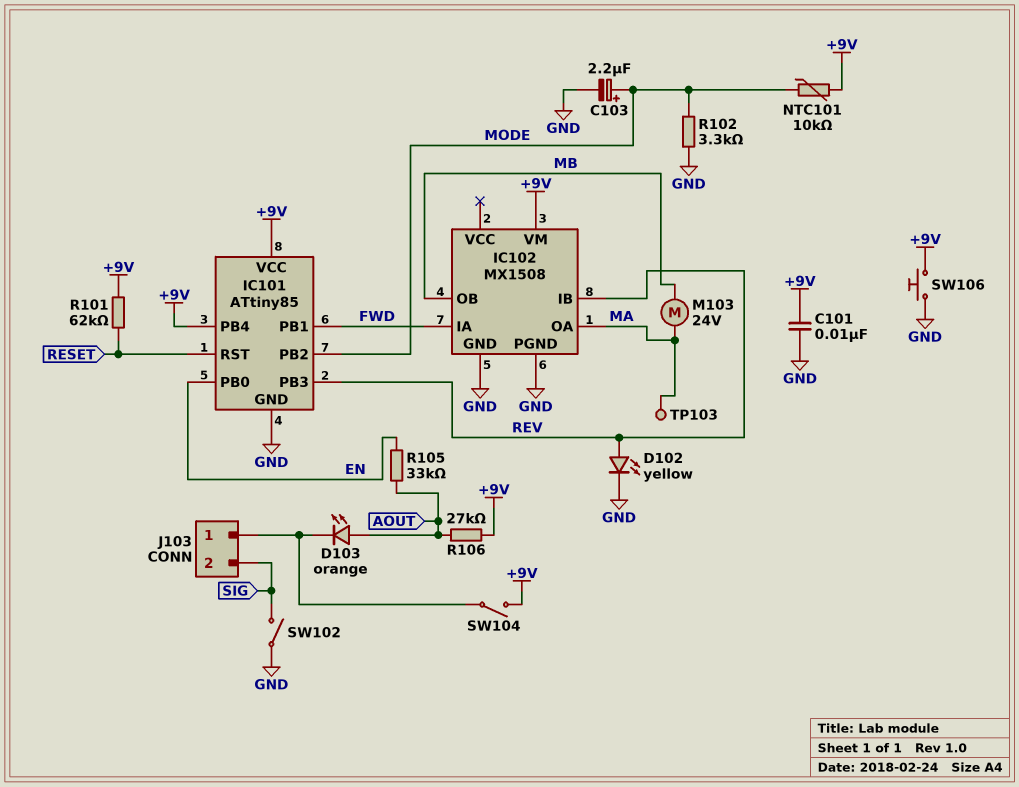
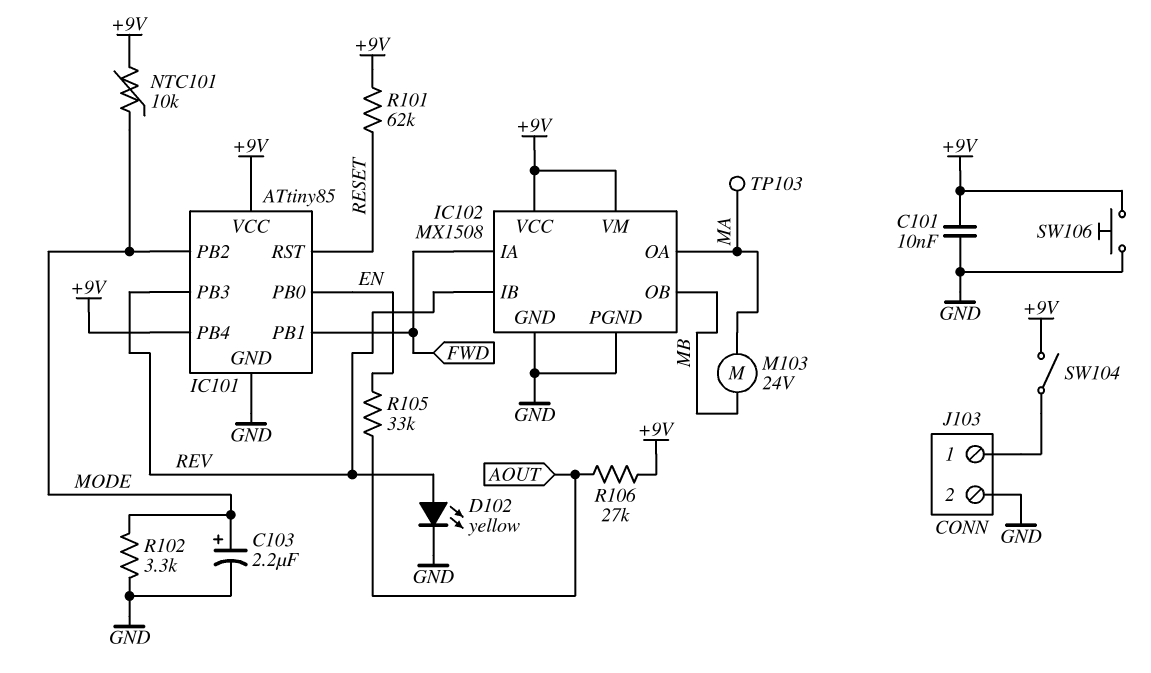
D103: LED orange (A AOUT, K J103/1) -> none
IC102 pin VCC: none -> +9V
J103 pin 2: SIG -> GND
SW102: switch (GND, SIG) -> none

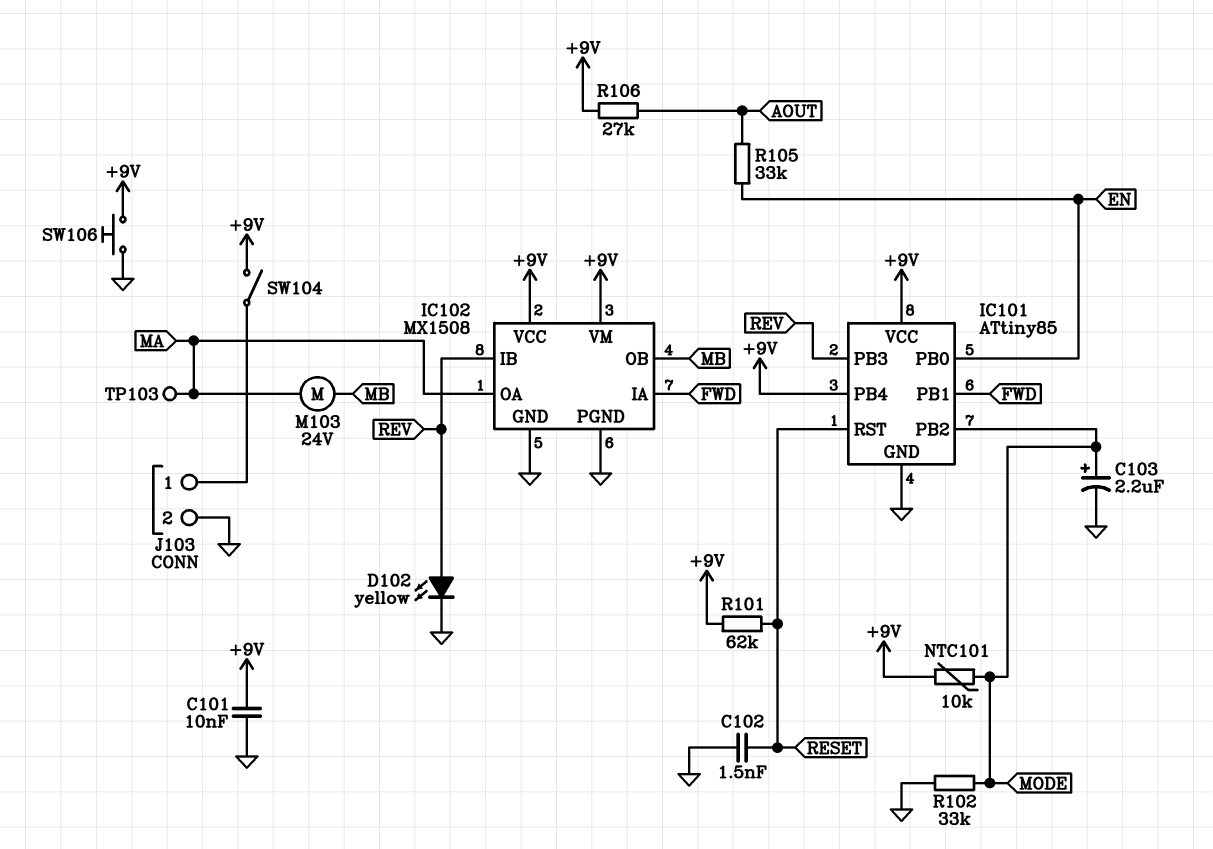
C102: none -> 1.5nF (GND, RESET)
R102: 3.3k (GND, MODE) -> 33k (GND, MODE)

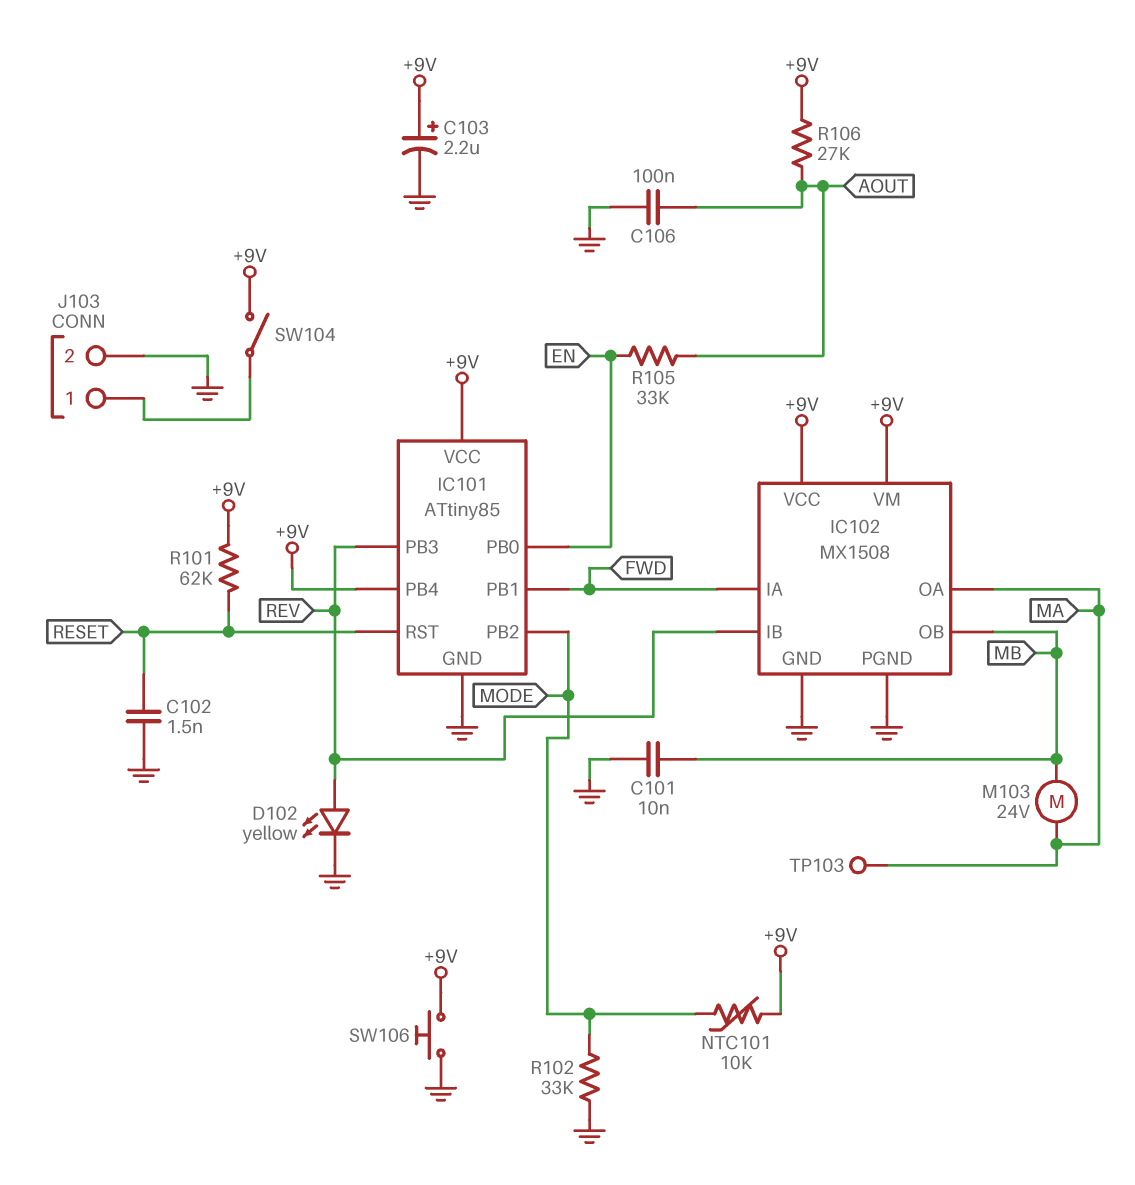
C101: 10nF (+9V, GND) -> 10nF (GND, MB)
C103: 2.2uF (plus MODE, minus GND) -> 2.2uF (plus +9V, minus GND)
C106: none -> 100nF (AOUT, GND)

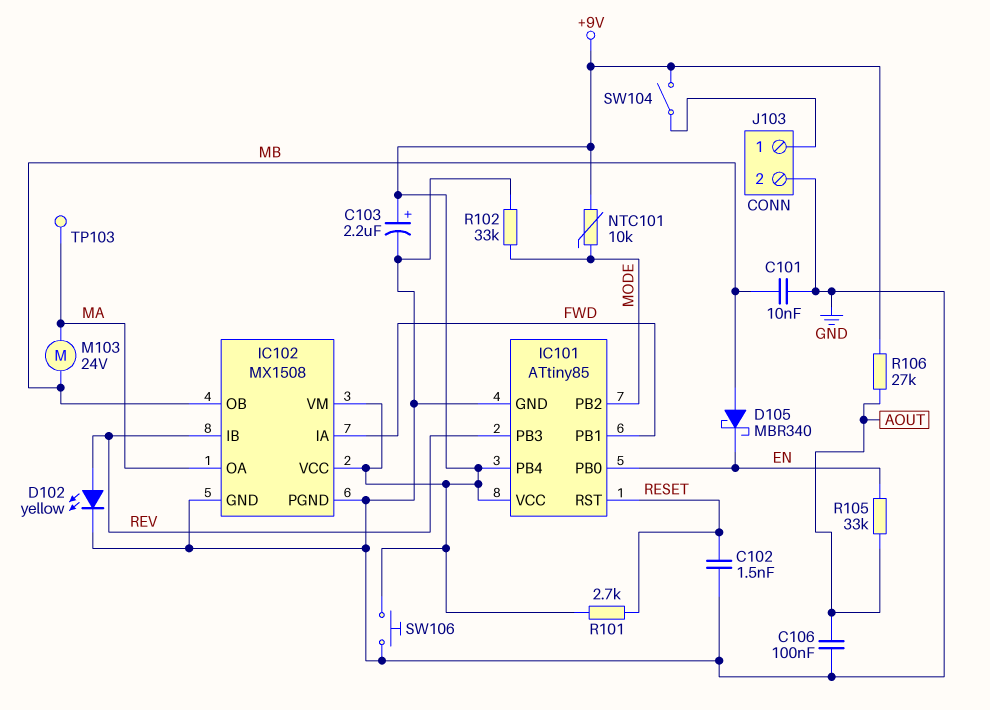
D105: none -> schottky MBR340 (A MB, K EN)
R101: 62k (+9V, RESET) -> 2.7k (+9V, RESET)

